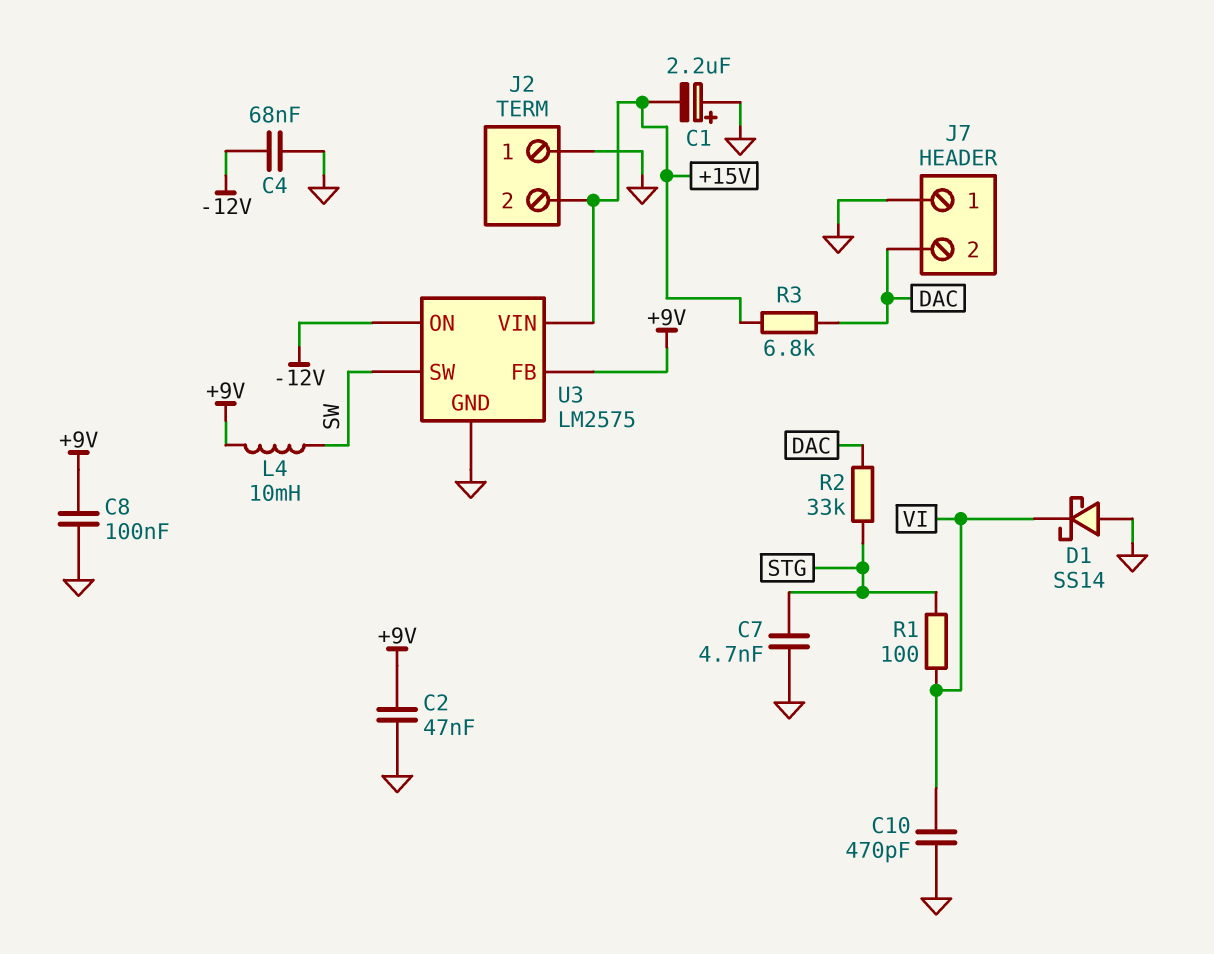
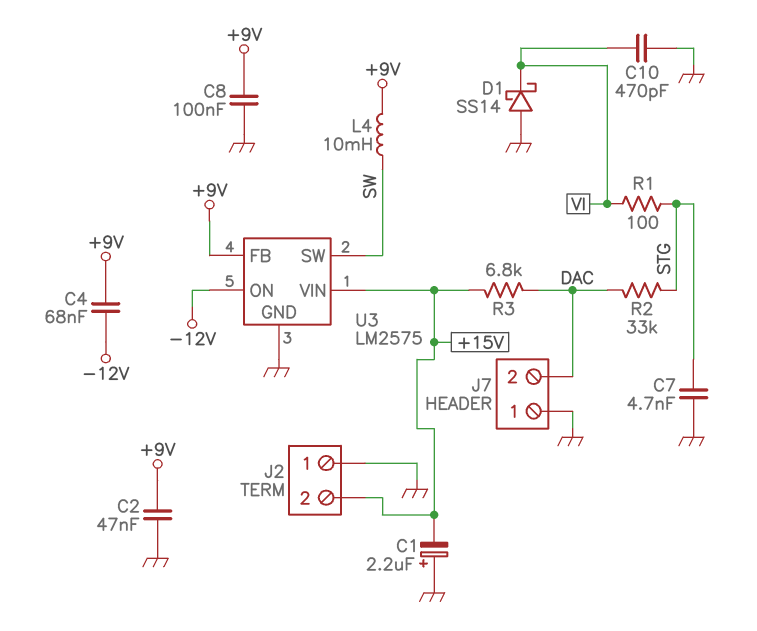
C4: 68nF (-12V, GND) -> 68nF (+9V, -12V)

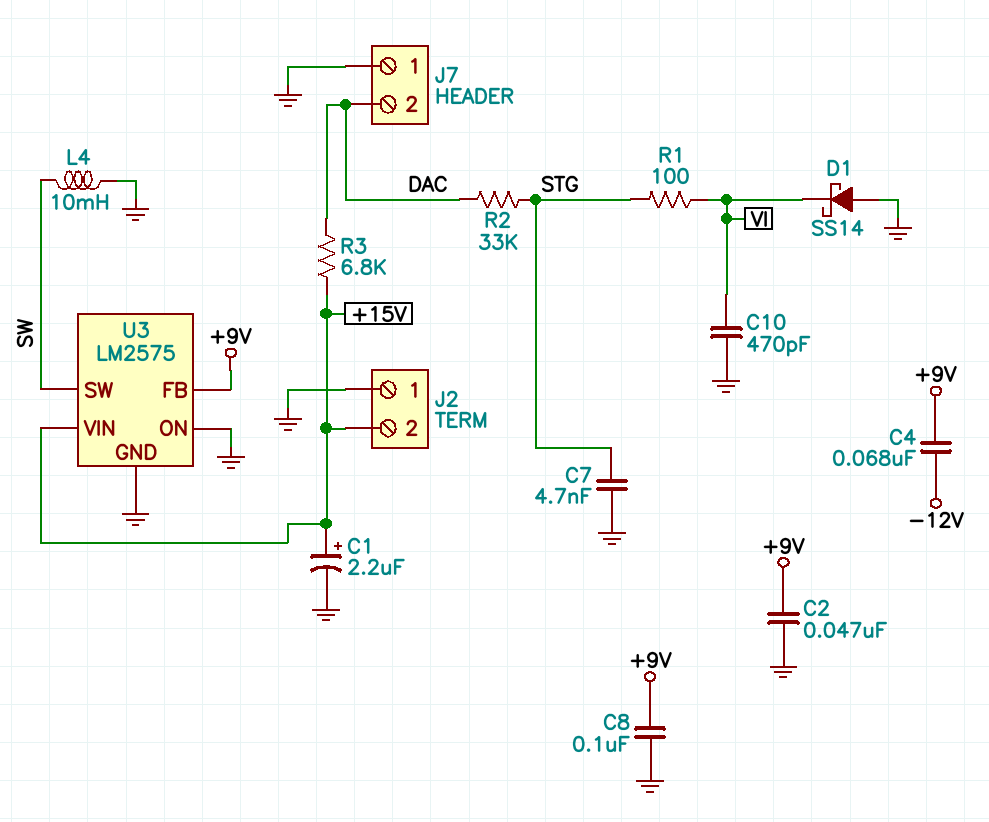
C1: 2.2uF (plus GND, minus +15V) -> 2.2uF (plus +15V, minus GND)
L4: 10mH (+9V, SW) -> 10mH (GND, SW)
U3 pin ON: -12V -> GND

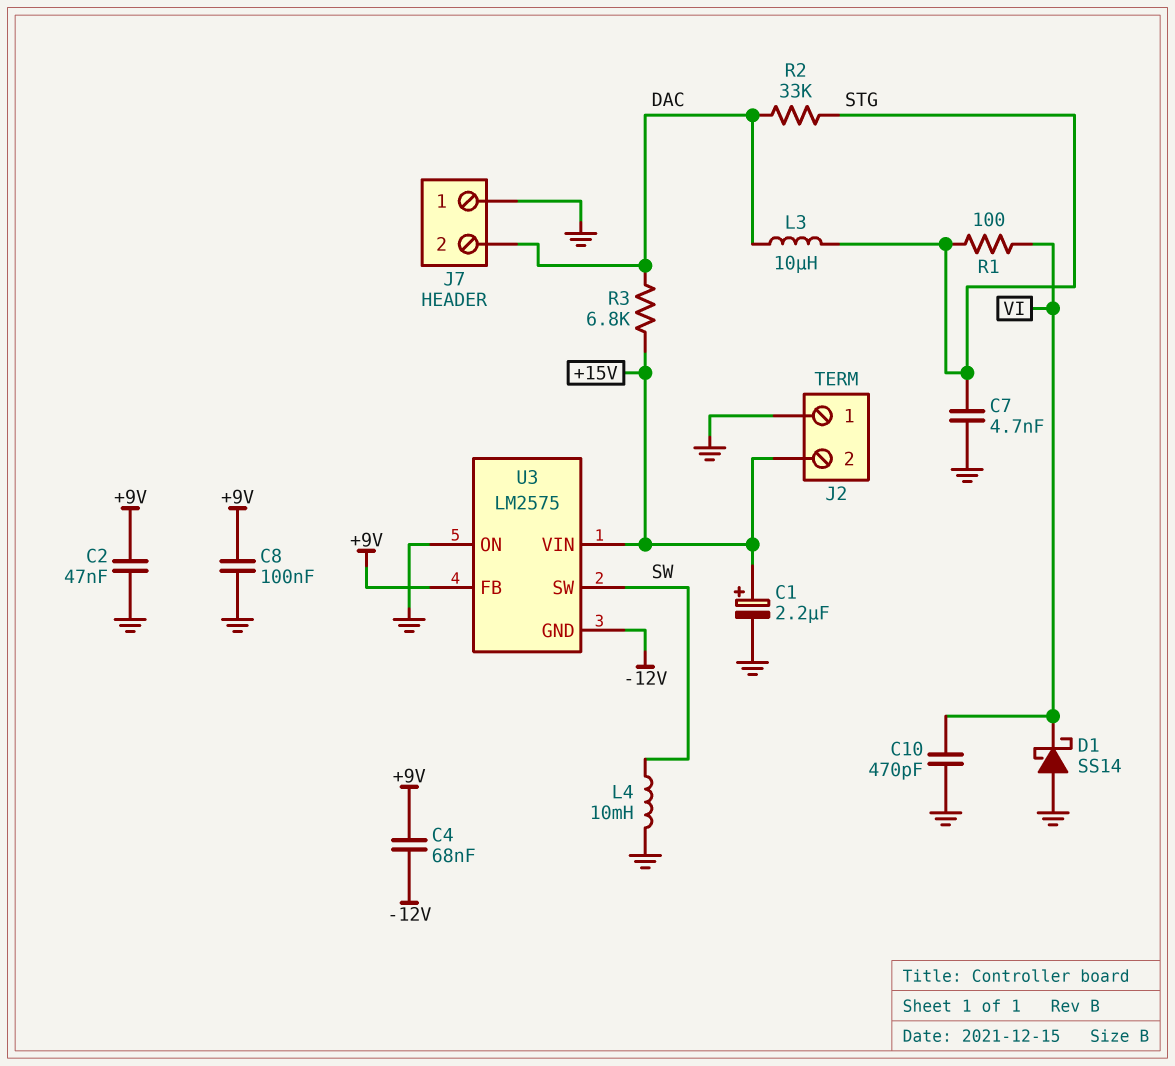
L3: none -> 10uH (DAC, STG)
U3 pin GND: GND -> -12V

